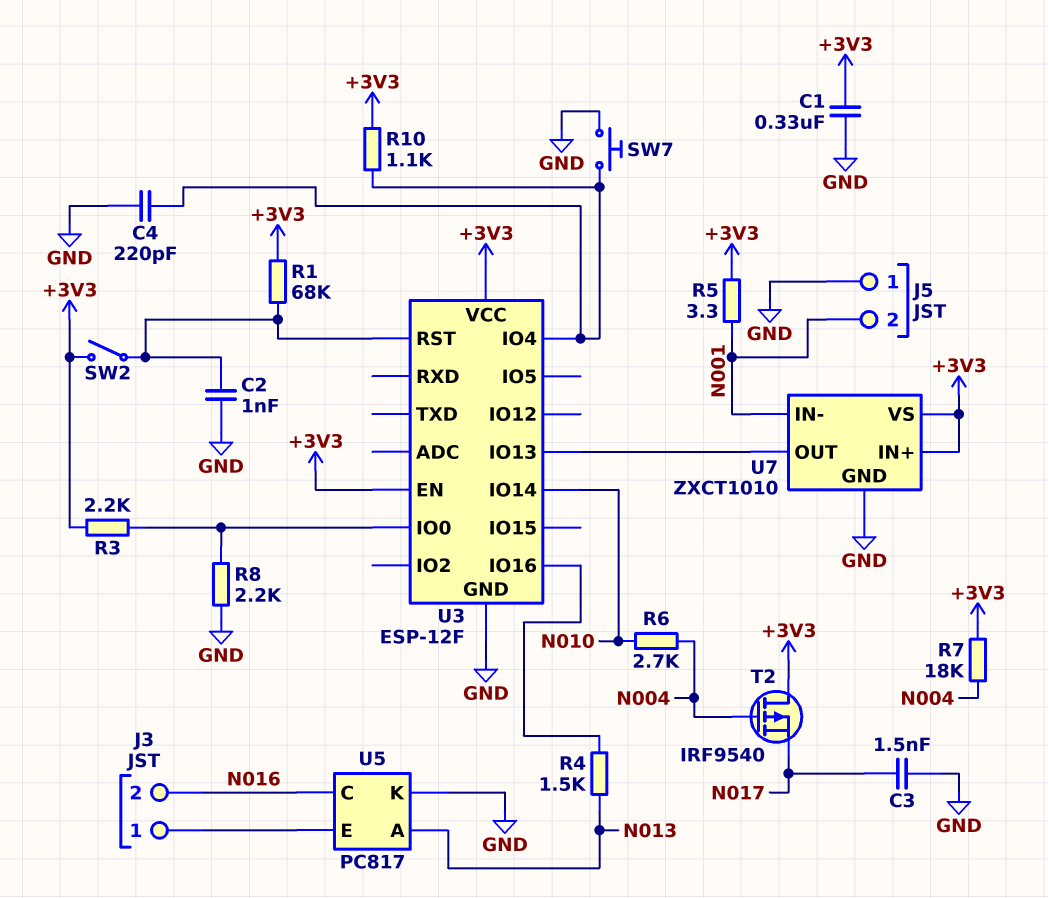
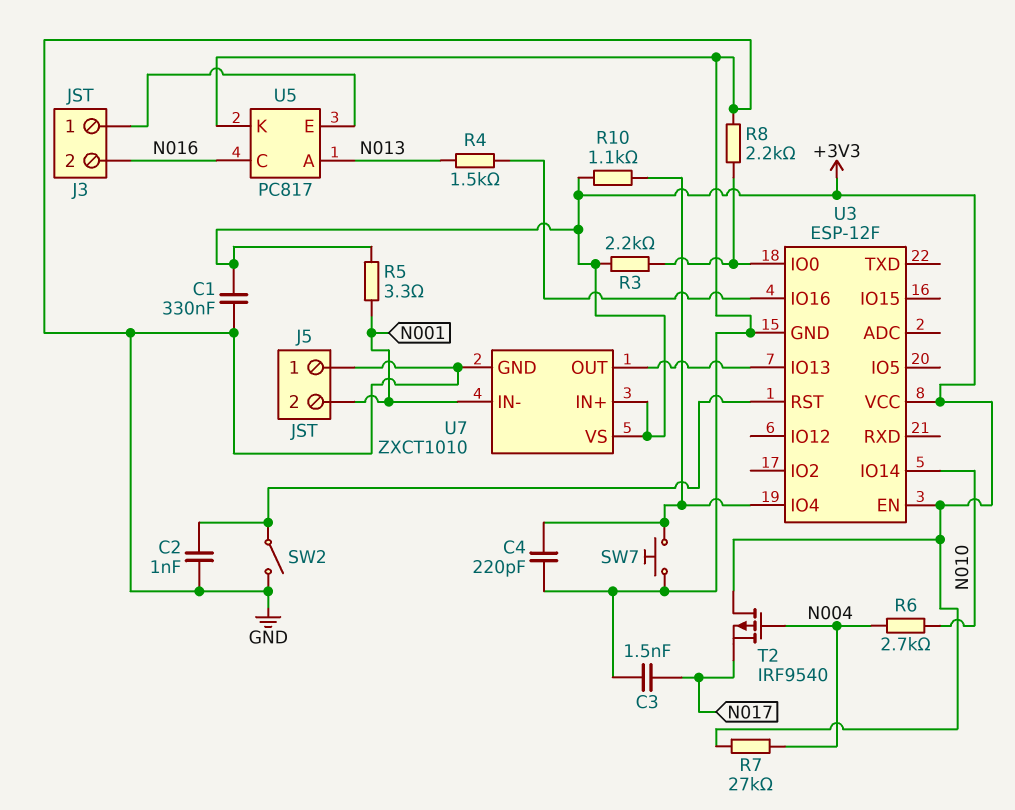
R1: 68k (+3V3, U3/RST) -> none
R7: 18k (+3V3, N004) -> 27k (+3V3, N004)
SW2: switch (+3V3, U3/RST) -> switch (GND, U3/RST)

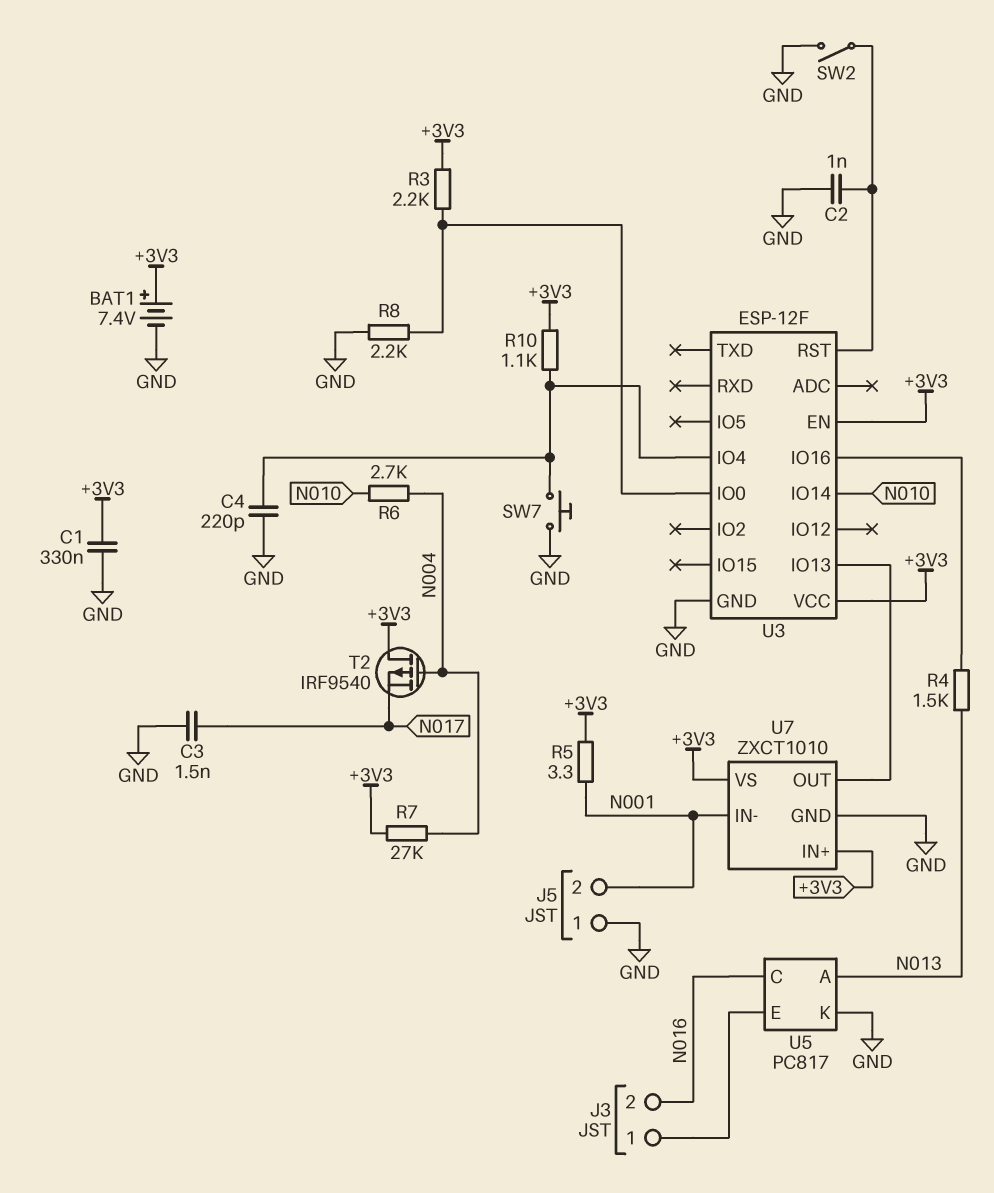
BAT1: none -> 7.4V (plus +3V3, minus GND)

